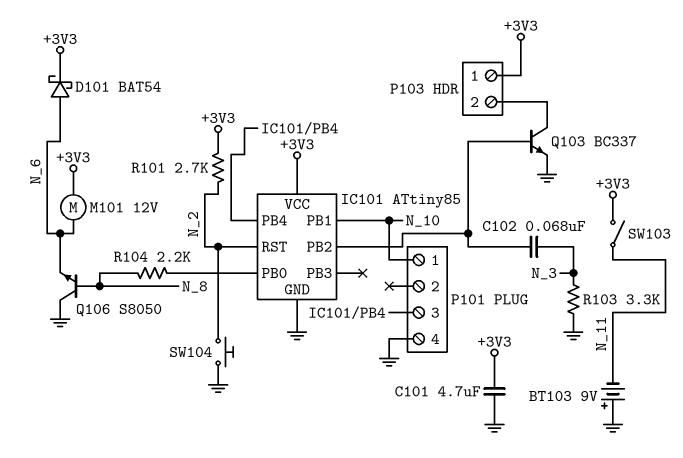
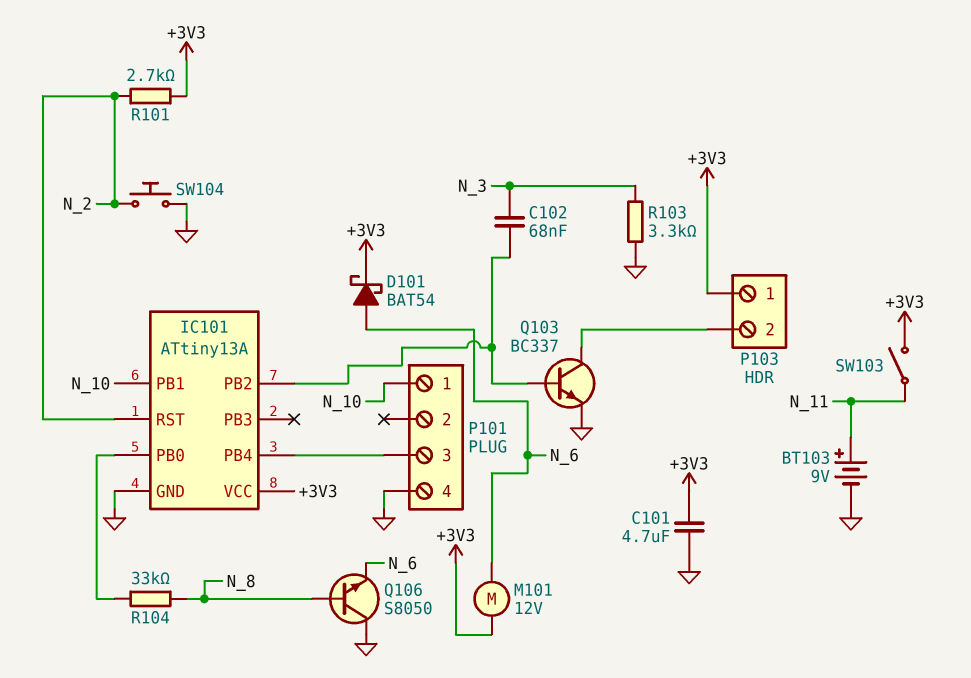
BT103: 9V (plus GND, minus N_11) -> 9V (plus N_11, minus GND)
IC101: ATtiny85 -> ATtiny13A
R104: 2.2k (IC101/PB0, N_8) -> 33k (IC101/PB0, N_8)

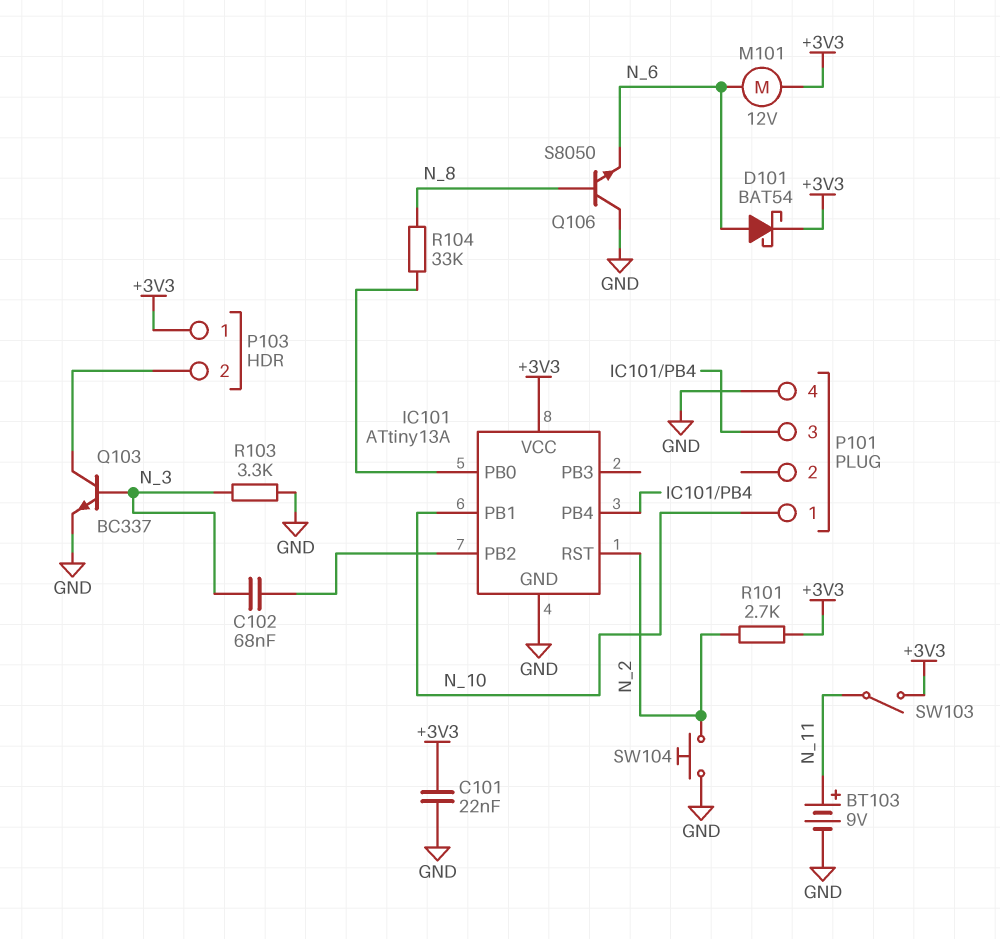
C101: 4.7uF (+3V3, GND) -> 22nF (+3V3, GND)
Q103: NPN BC337 (B IC101/PB2, C P103/2, E GND) -> NPN BC337 (B N_3, C P103/2, E GND)

